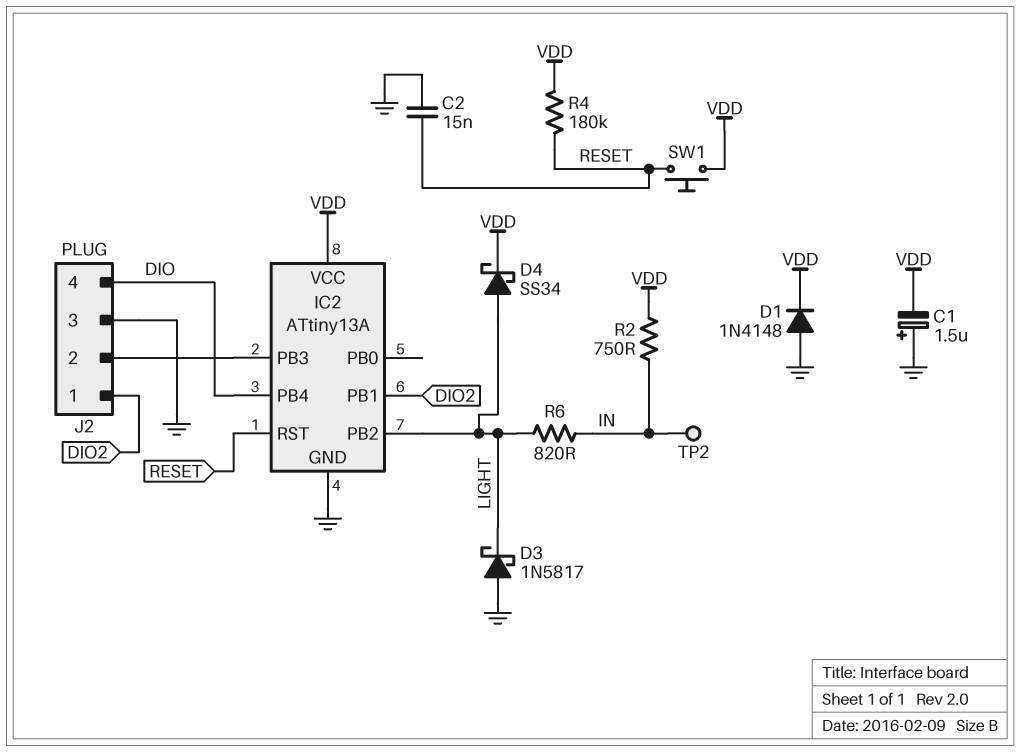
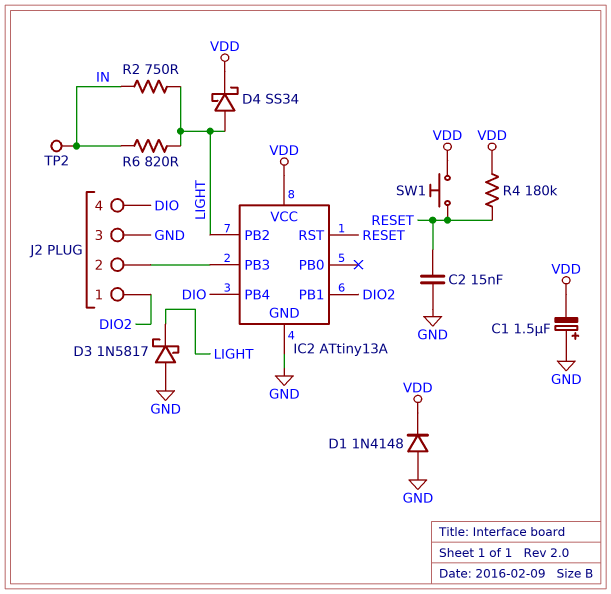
R2: 750 (IN, VDD) -> 750 (IN, LIGHT)

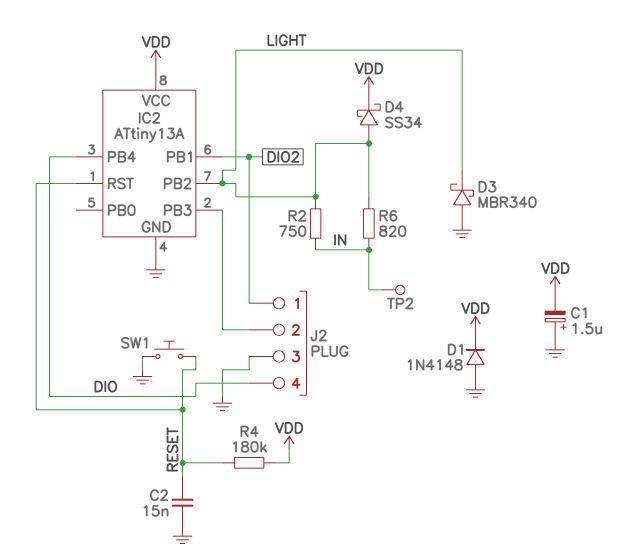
D3: schottky 1N5817 (A GND, K LIGHT) -> schottky MBR340 (A GND, K LIGHT)
SW1: button (RESET, VDD) -> button (GND, RESET)

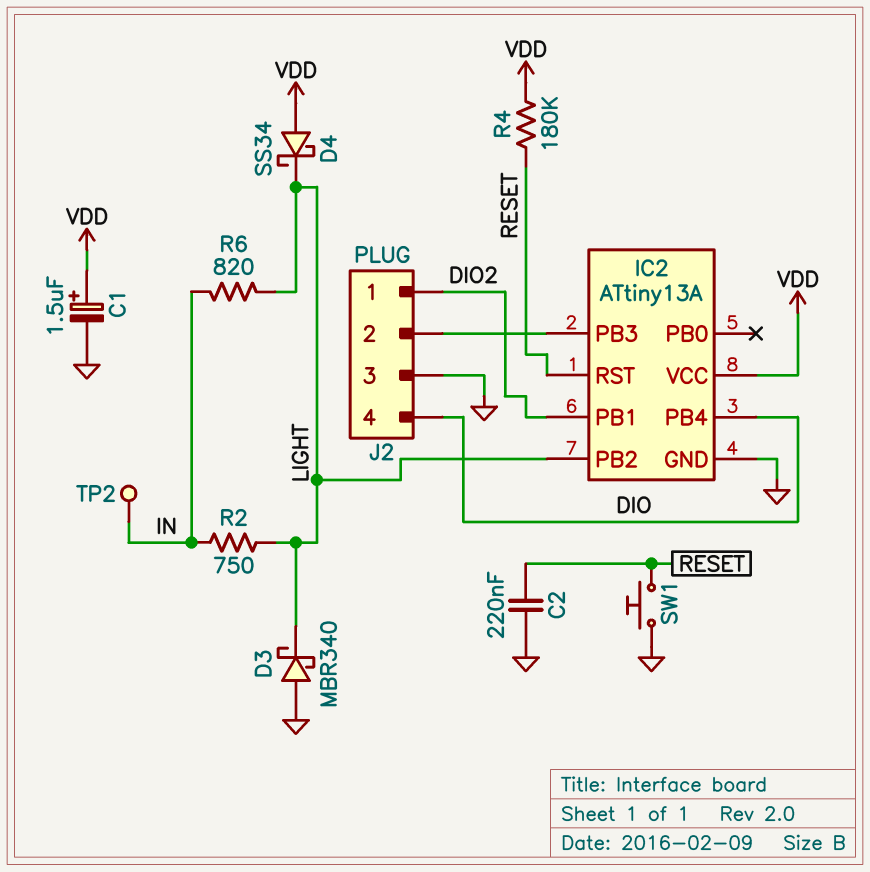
C1: 1.5uF (plus GND, minus VDD) -> 1.5uF (plus VDD, minus GND)
C2: 15nF (GND, RESET) -> 220nF (GND, RESET)
D1: diode 1N4148 (A GND, K VDD) -> none
D4: schottky SS34 (A LIGHT, K VDD) -> schottky SS34 (A VDD, K LIGHT)

